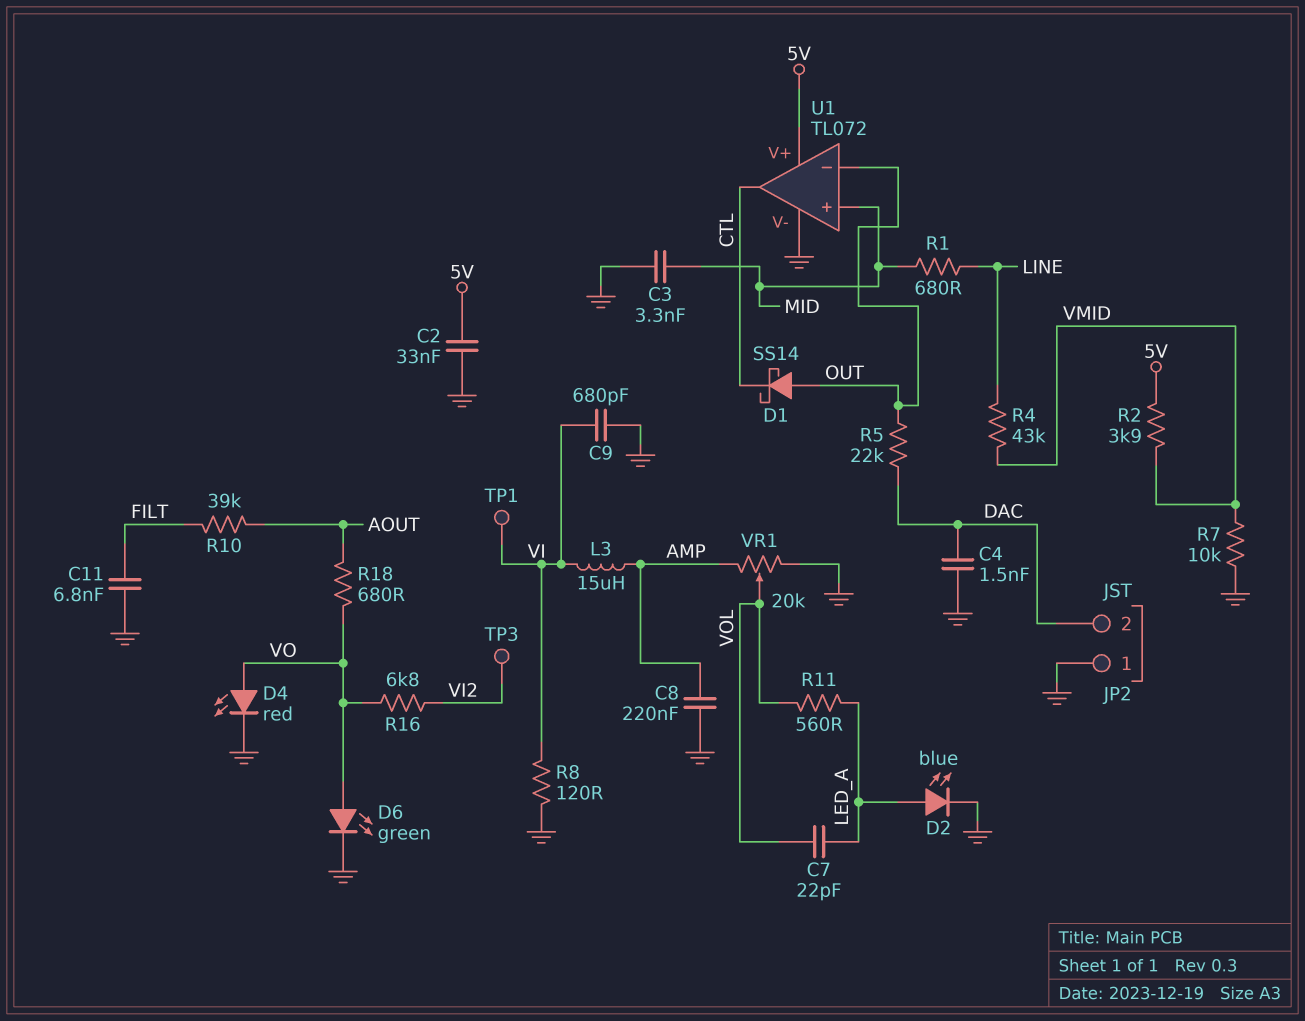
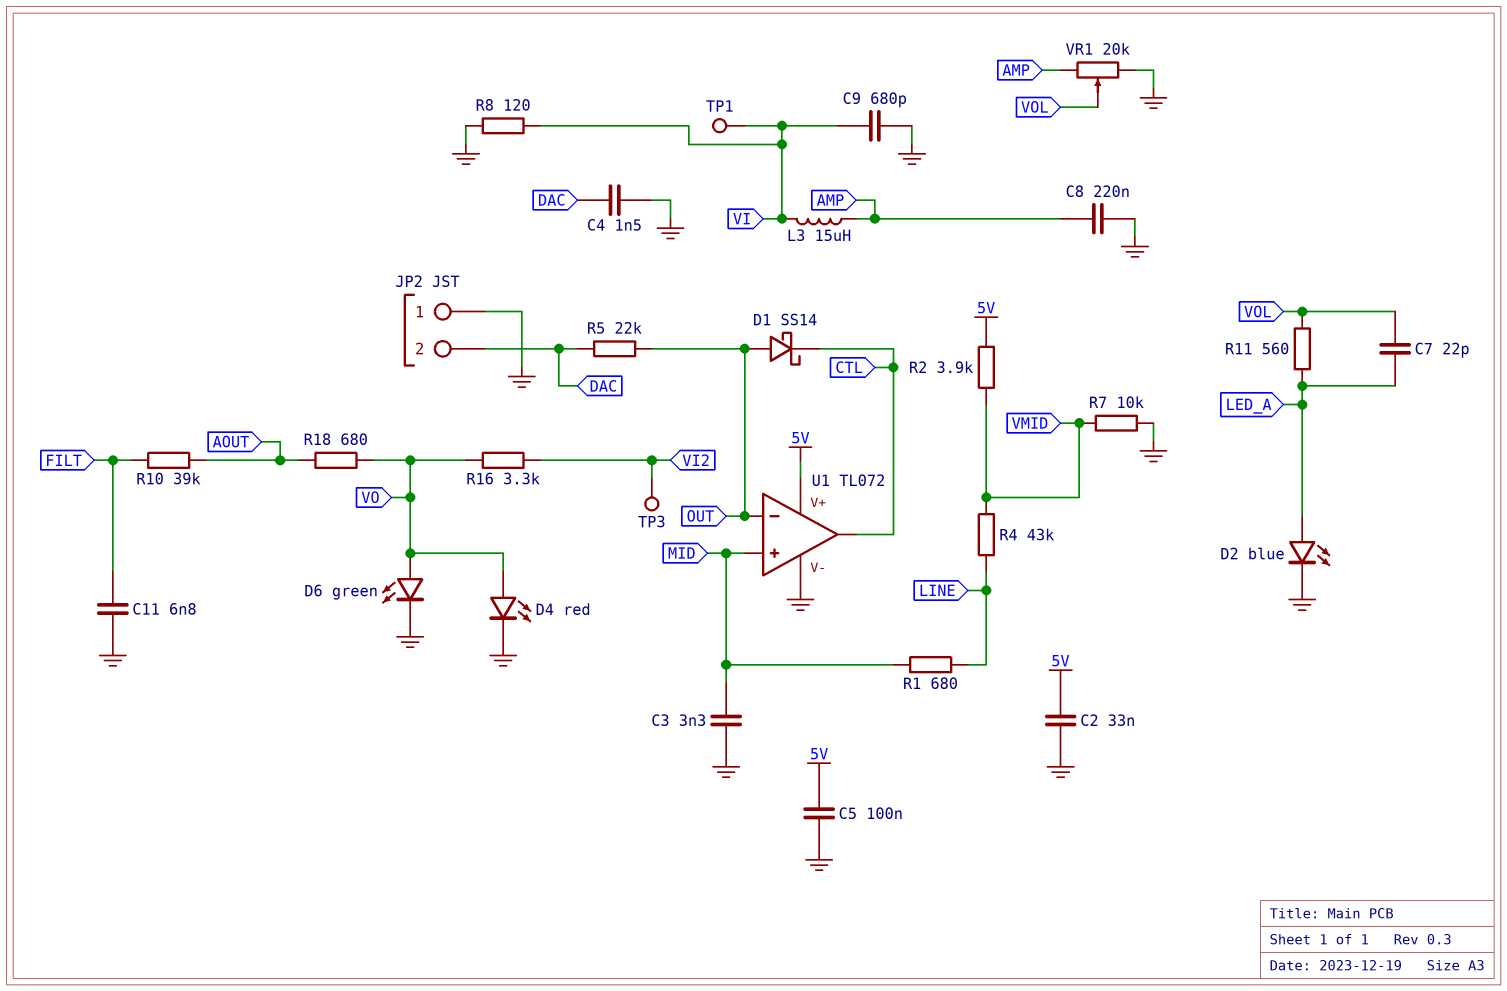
C5: none -> 100nF (5V, GND)
R16: 6.8k (VI2, VO) -> 3.3k (VI2, VO)

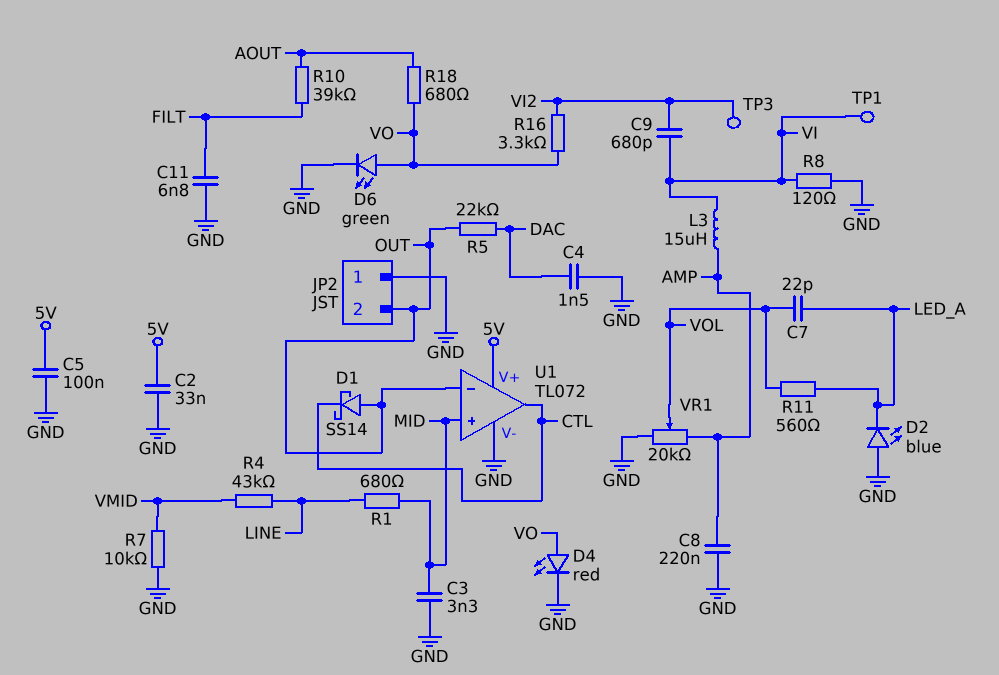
C9: 680pF (GND, VI) -> 680pF (VI, VI2)
D2: LED blue (A LED_A, K GND) -> LED blue (A GND, K LED_A)
JP2 pin 2: DAC -> OUT
R2: 3.9k (5V, VMID) -> none

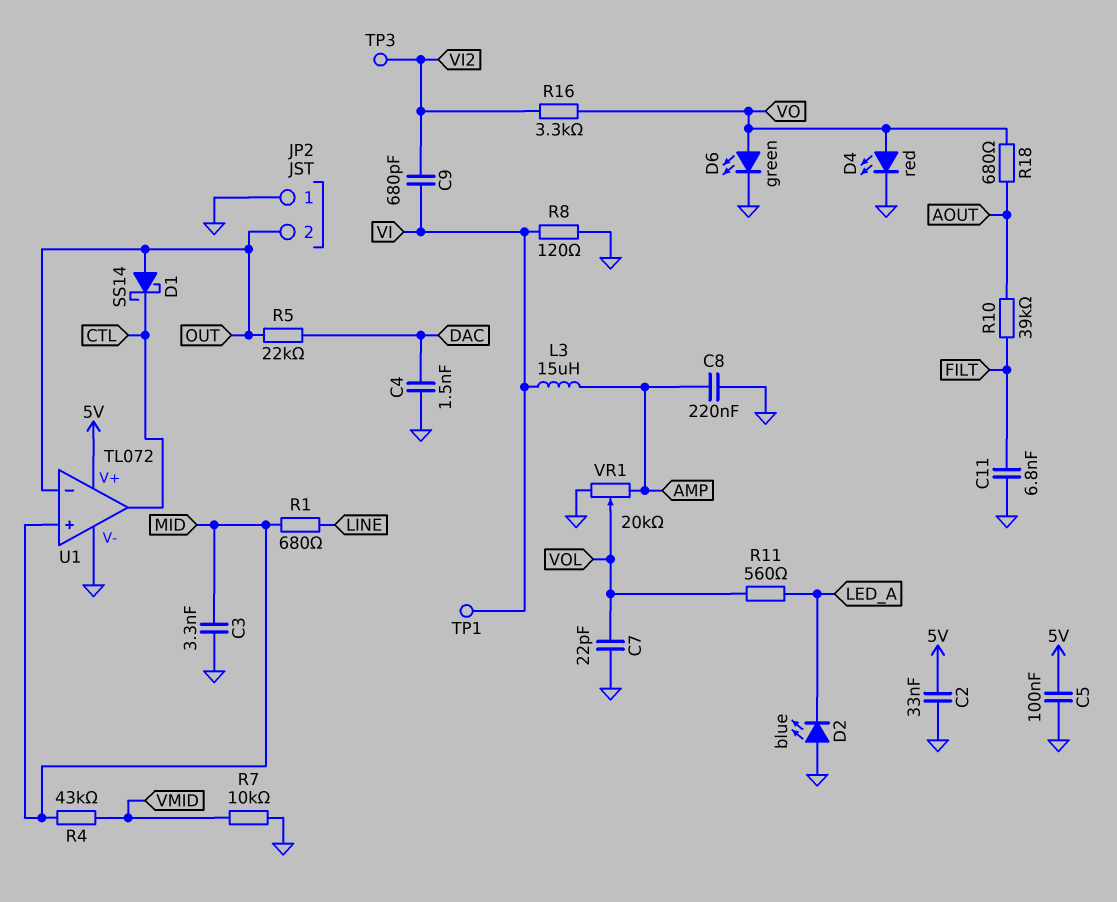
C7: 22pF (LED_A, VOL) -> 22pF (GND, VOL)
R4: 43k (LINE, VMID) -> 43k (MID, VMID)

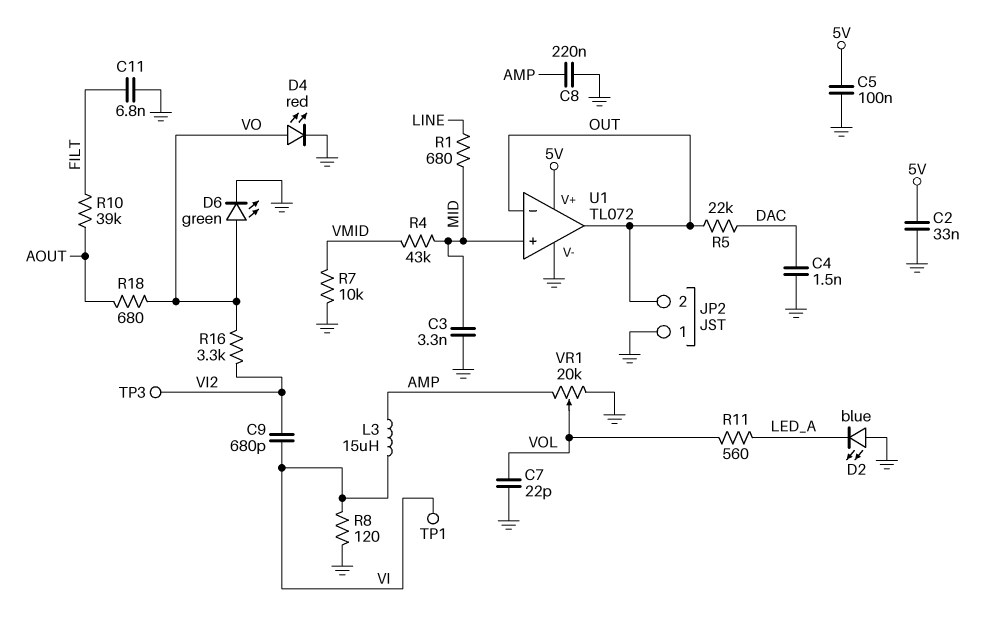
D1: schottky SS14 (A OUT, K CTL) -> none
U1 pin out: CTL -> OUT

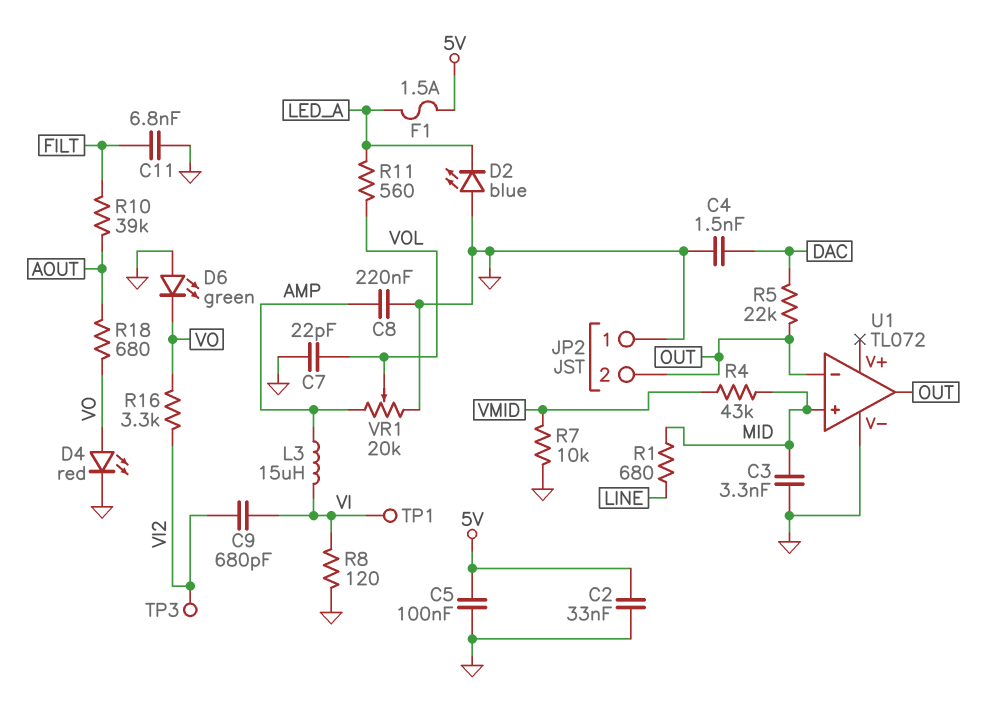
D6: LED green (A VO, K GND) -> LED green (A GND, K VO)
F1: none -> 1.5A (5V, LED_A)
U1 pin V+: 5V -> none

